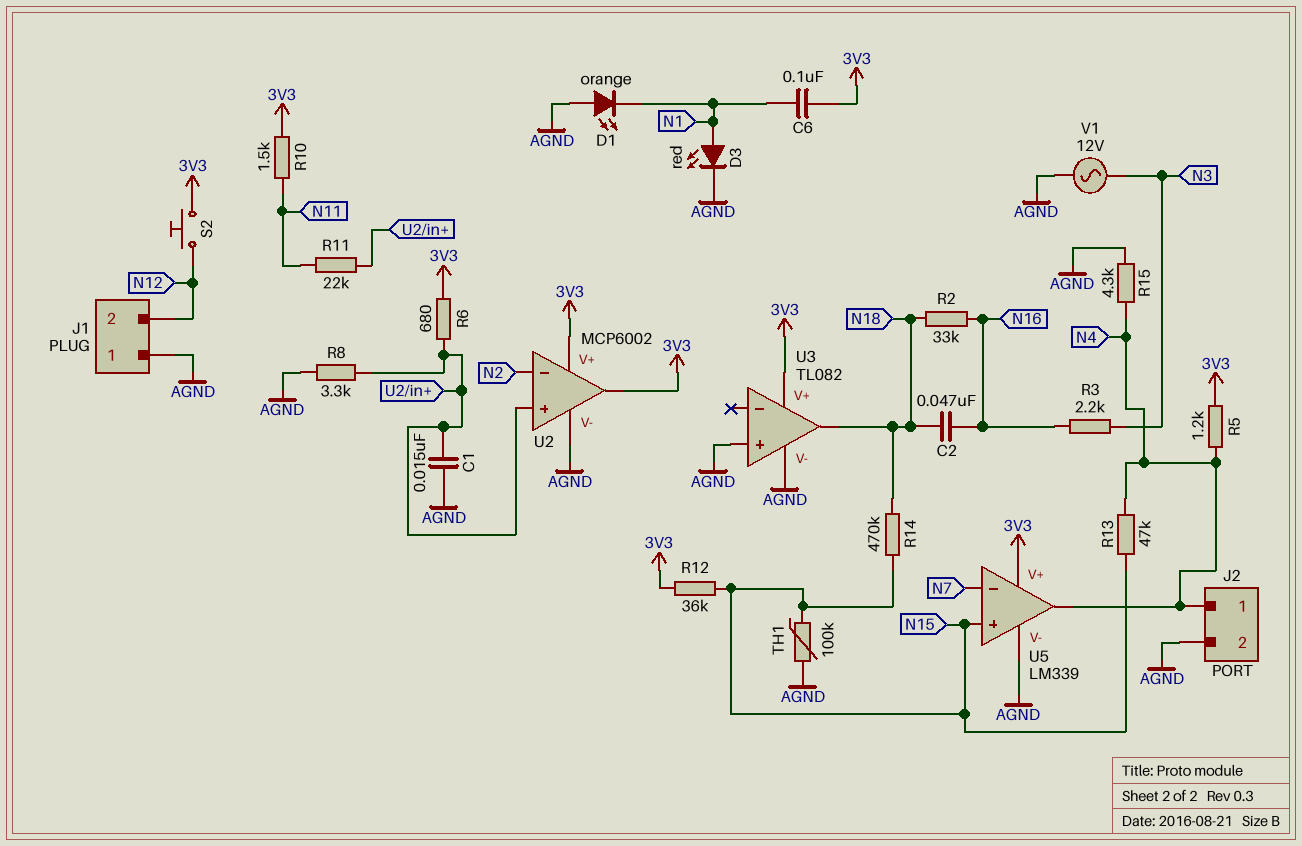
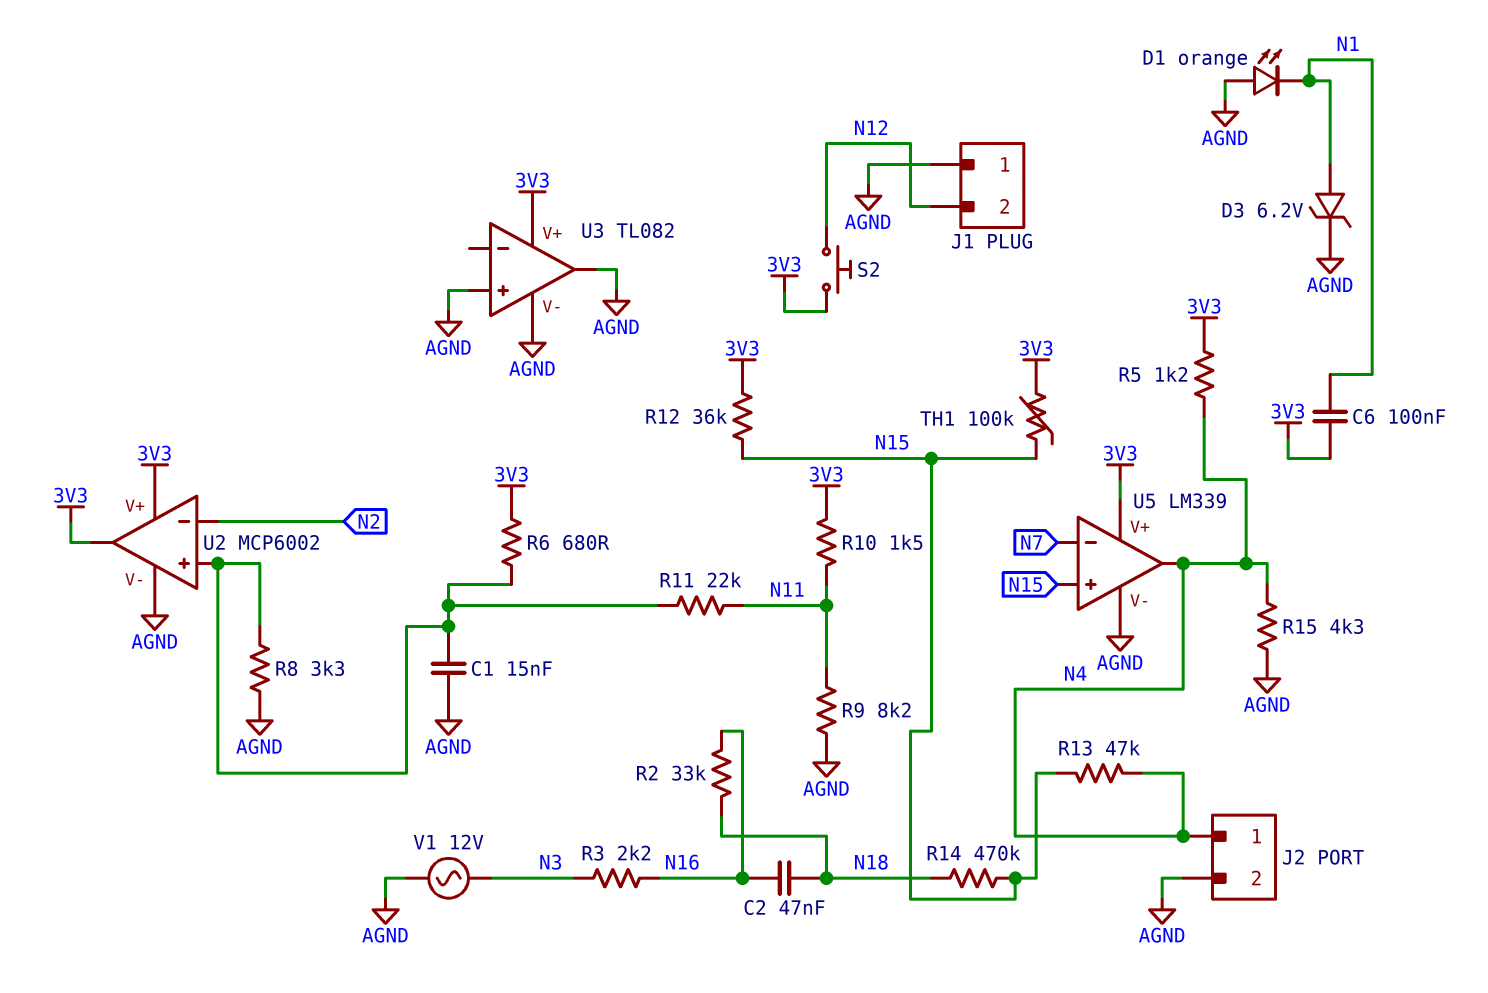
D3: LED red (A N1, K AGND) -> zener 6.2V (A N1, K AGND)
R9: none -> 8.2k (AGND, N11)
TH1: 100k (AGND, N15) -> 100k (3V3, N15)
U3 pin out: N18 -> AGND

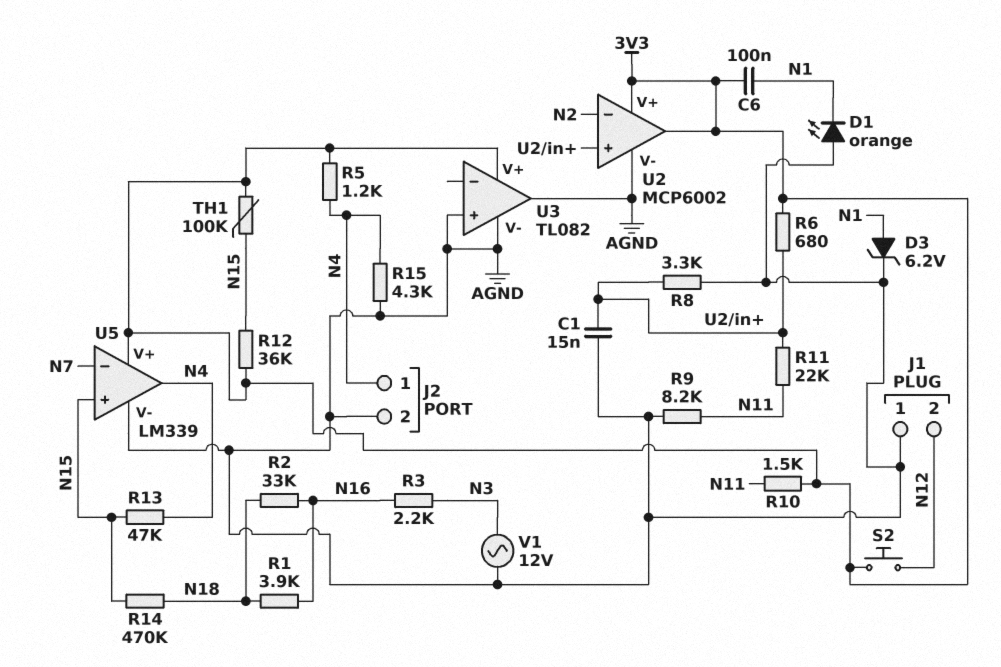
C2: 47nF (N16, N18) -> none
R1: none -> 3.9k (N16, N18)

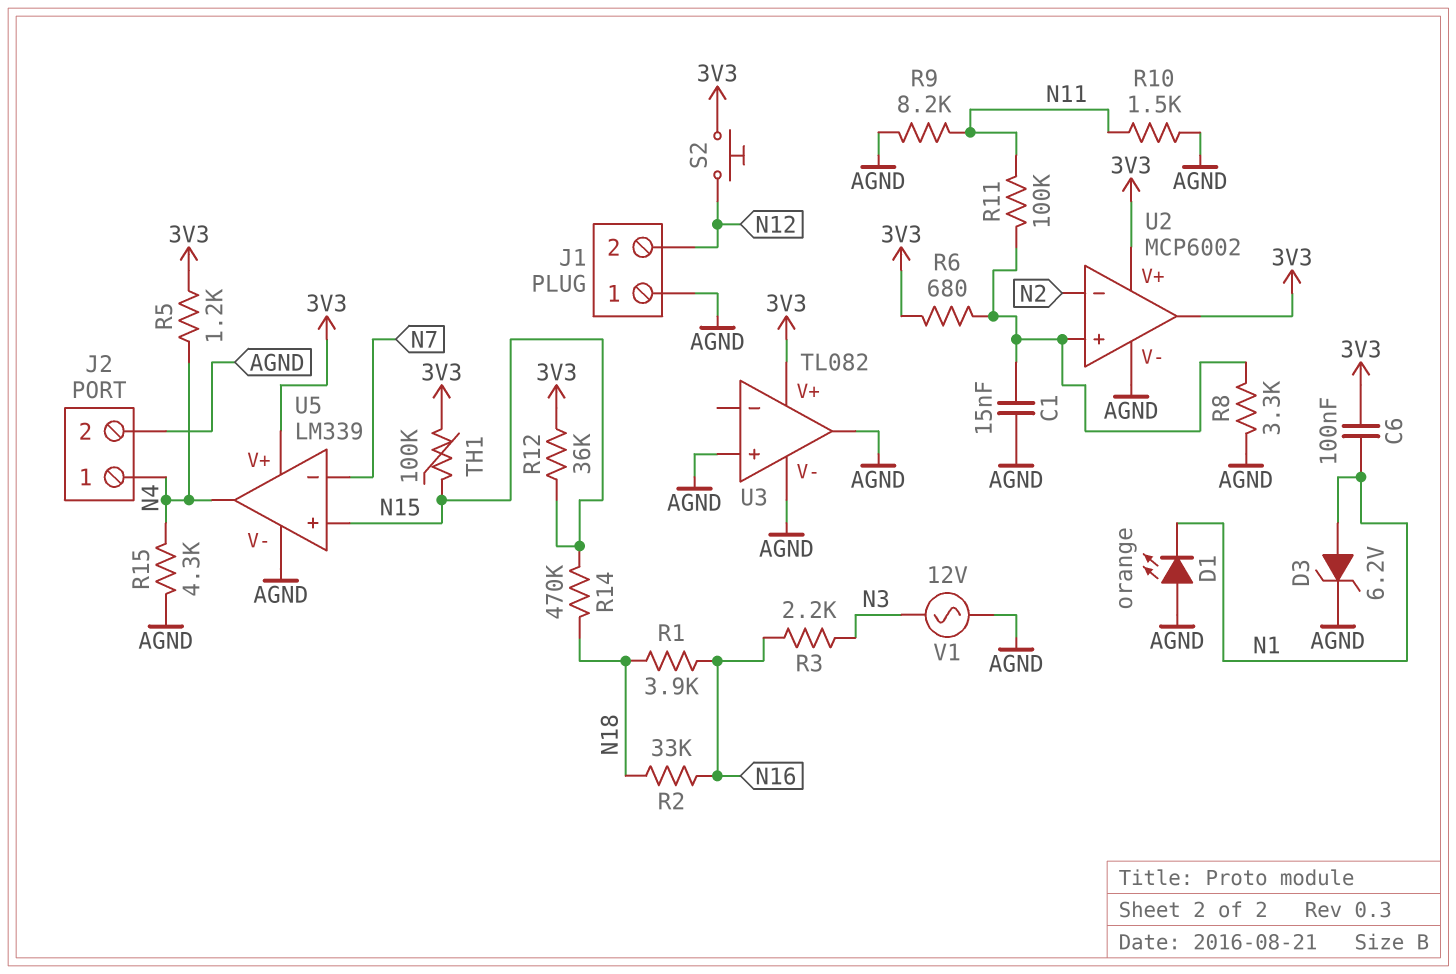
R10: 1.5k (3V3, N11) -> 1.5k (AGND, N11)
R11: 22k (N11, U2/in+) -> 100k (N11, U2/in+)
R13: 47k (N4, N15) -> none

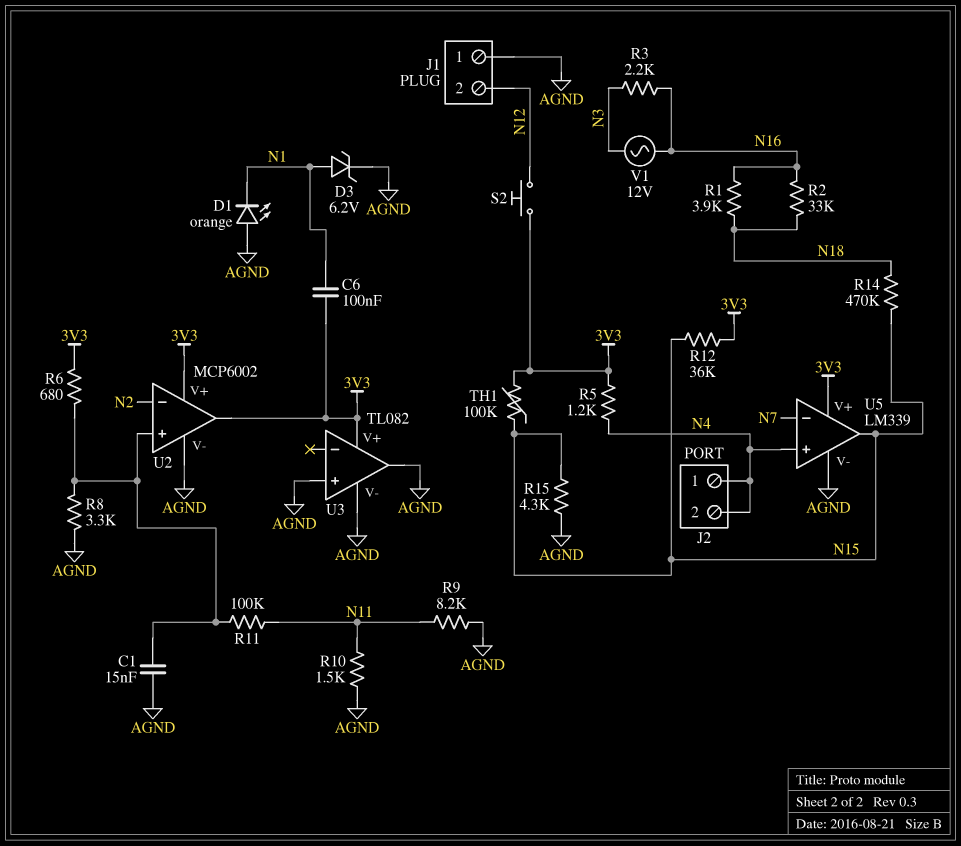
J2 pin 2: AGND -> N4
R15: 4.3k (AGND, N4) -> 4.3k (AGND, N15)
U5 pin in+: N15 -> N4
U5 pin out: N4 -> N15
V1: AC 12V (AGND, N3) -> AC 12V (N3, N16)

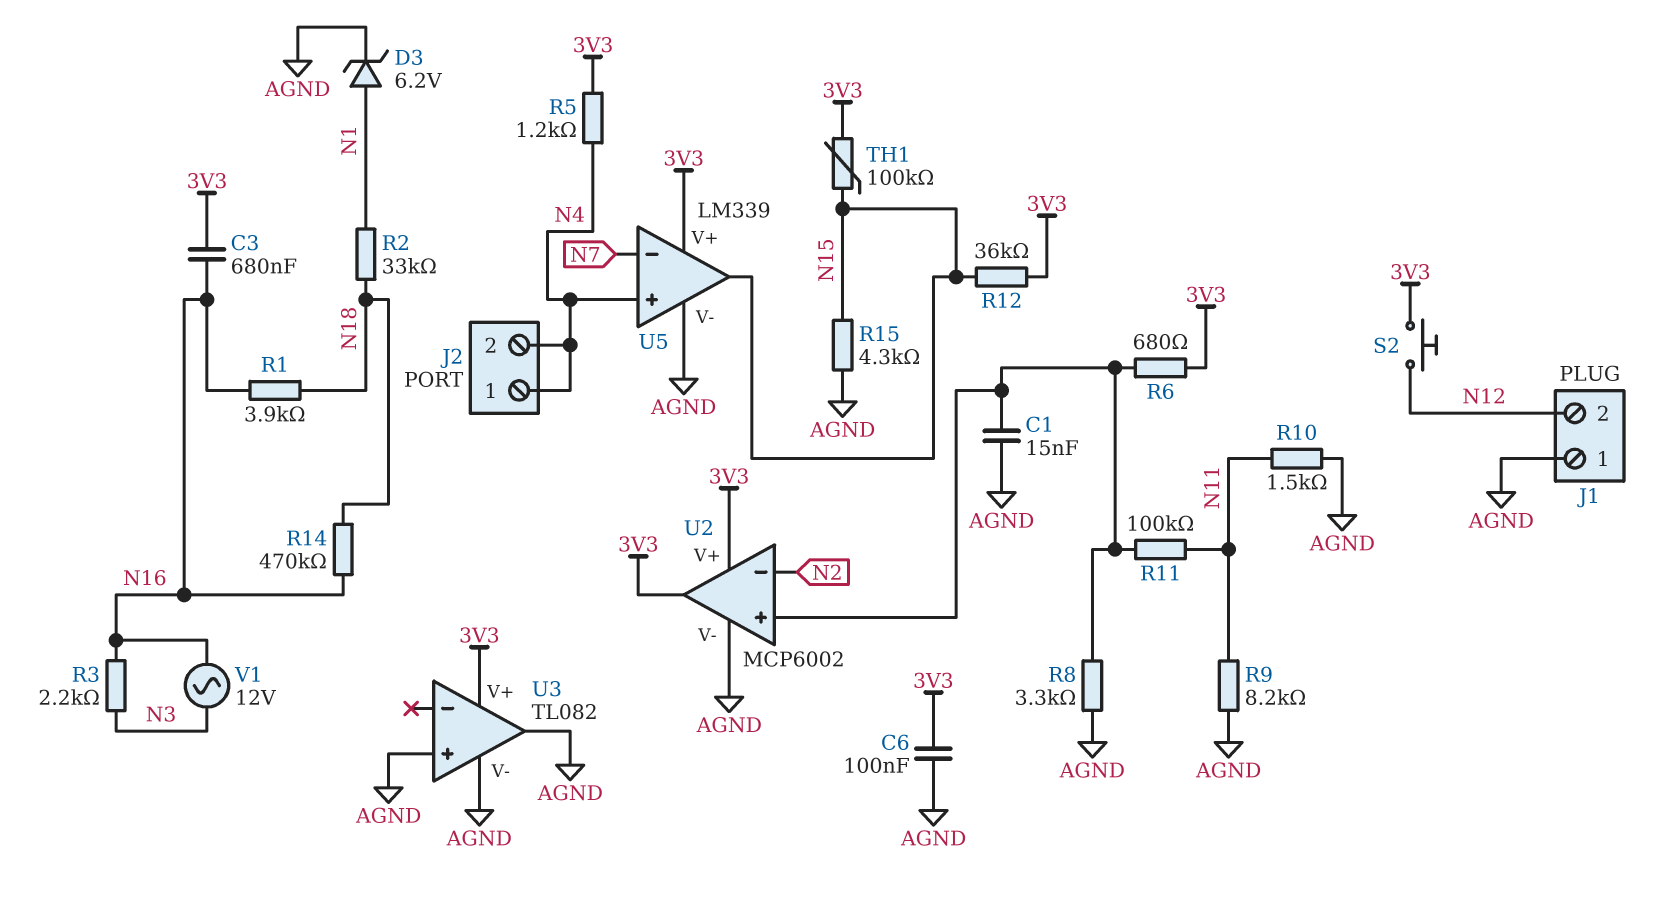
C3: none -> 680nF (3V3, N16)
C6: 100nF (3V3, N1) -> 100nF (3V3, AGND)
D1: LED orange (A AGND, K N1) -> none
R2: 33k (N16, N18) -> 33k (N1, N18)
R14: 470k (N15, N18) -> 470k (N16, N18)

